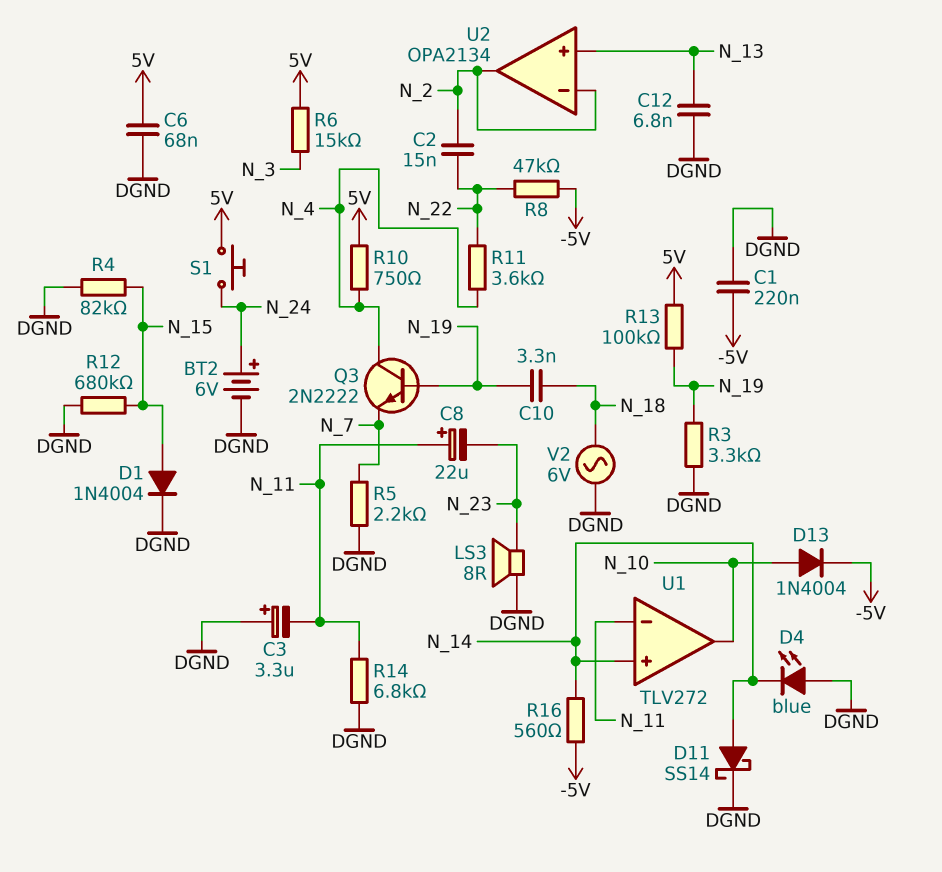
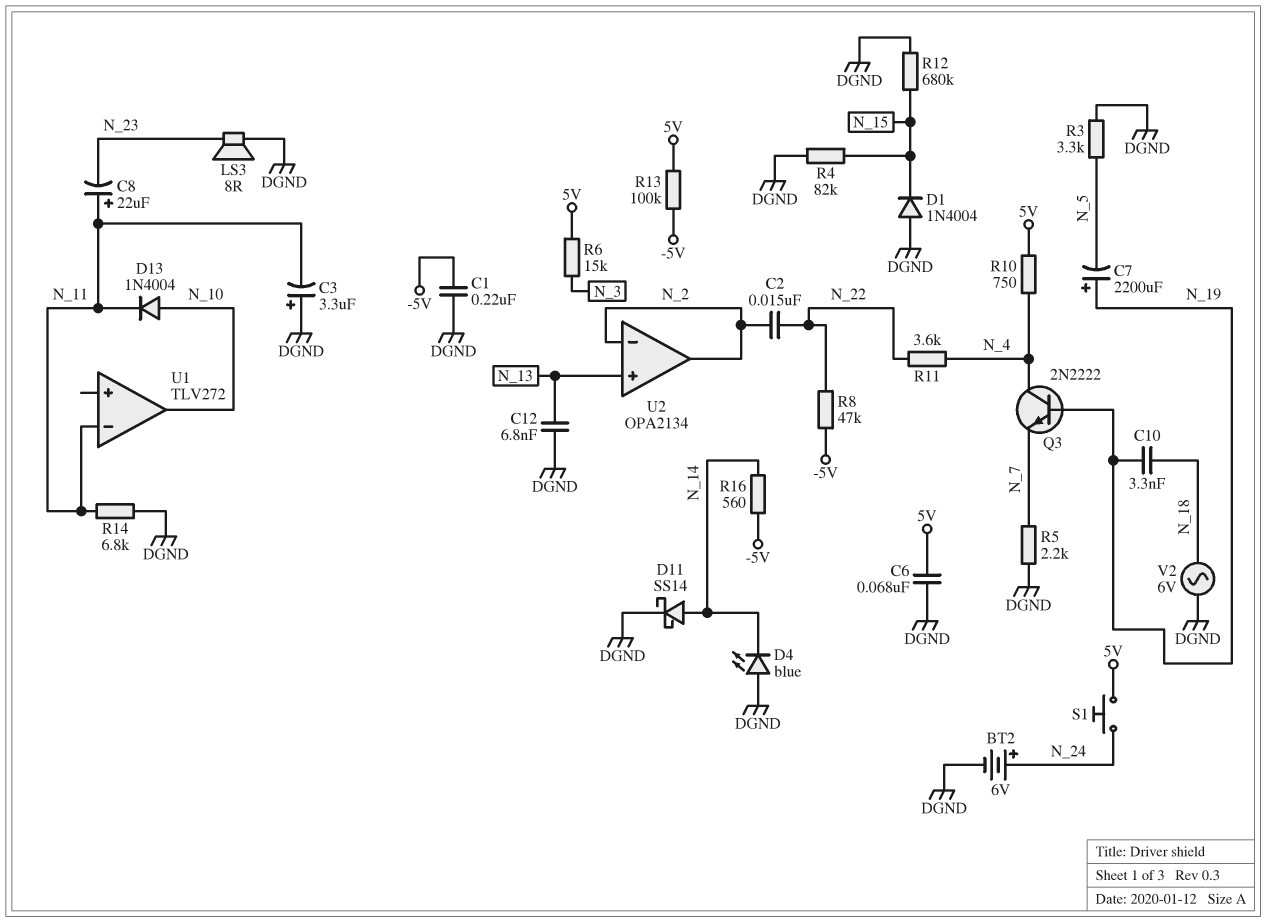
C7: none -> 2200uF (plus N_19, minus N_5)
D1: diode 1N4004 (A N_15, K DGND) -> diode 1N4004 (A DGND, K N_15)
D13: diode 1N4004 (A N_10, K -5V) -> diode 1N4004 (A N_10, K N_11)
R3: 3.3k (DGND, N_19) -> 3.3k (DGND, N_5)
R13: 100k (5V, N_19) -> 100k (-5V, 5V)
U1 pin in+: N_14 -> none

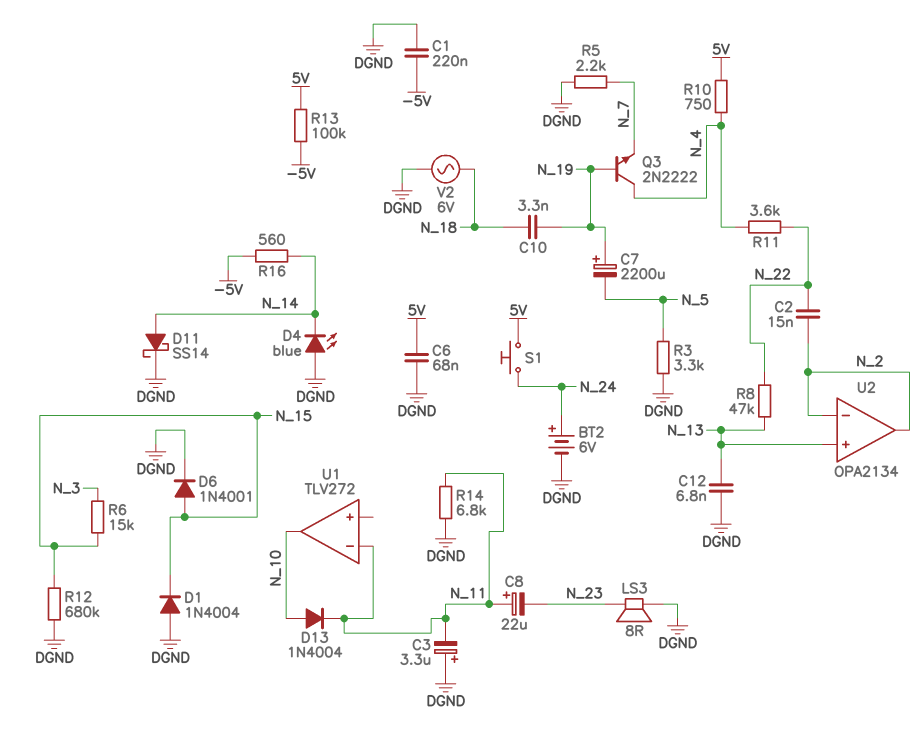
D6: none -> diode 1N4001 (A N_15, K DGND)
R4: 82k (DGND, N_15) -> none
R6: 15k (5V, N_3) -> 15k (N_3, N_15)
R8: 47k (-5V, N_22) -> 47k (N_13, N_22)

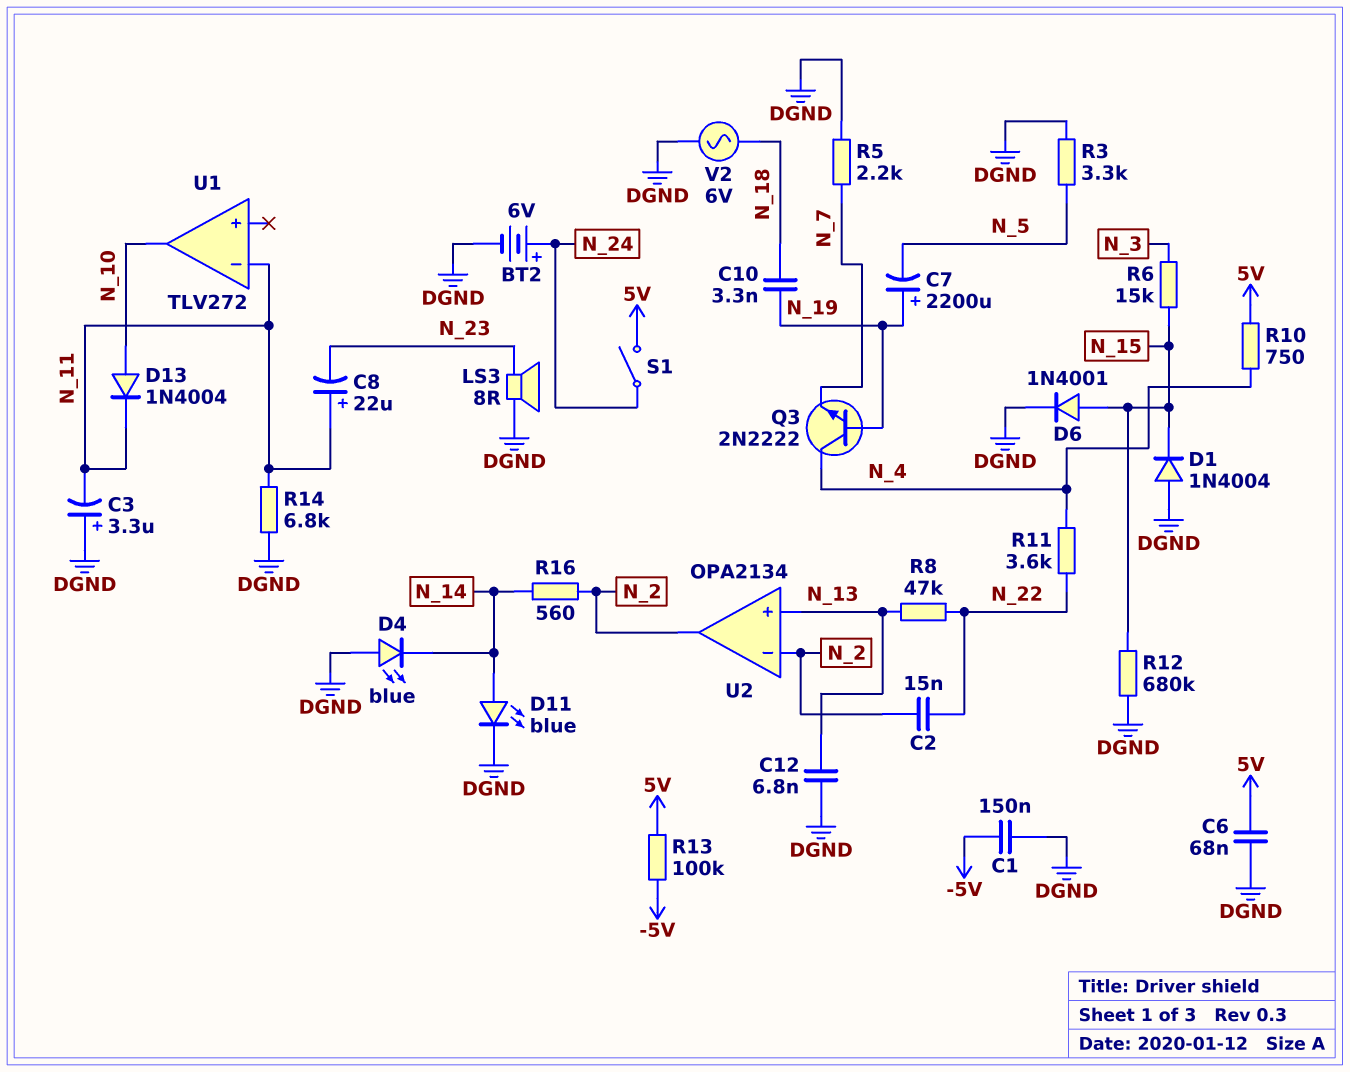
C1: 220nF (-5V, DGND) -> 150nF (-5V, DGND)
D11: schottky SS14 (A N_14, K DGND) -> LED blue (A N_14, K DGND)
R16: 560 (-5V, N_14) -> 560 (N_2, N_14)
S1: button (5V, N_24) -> switch (5V, N_24)

